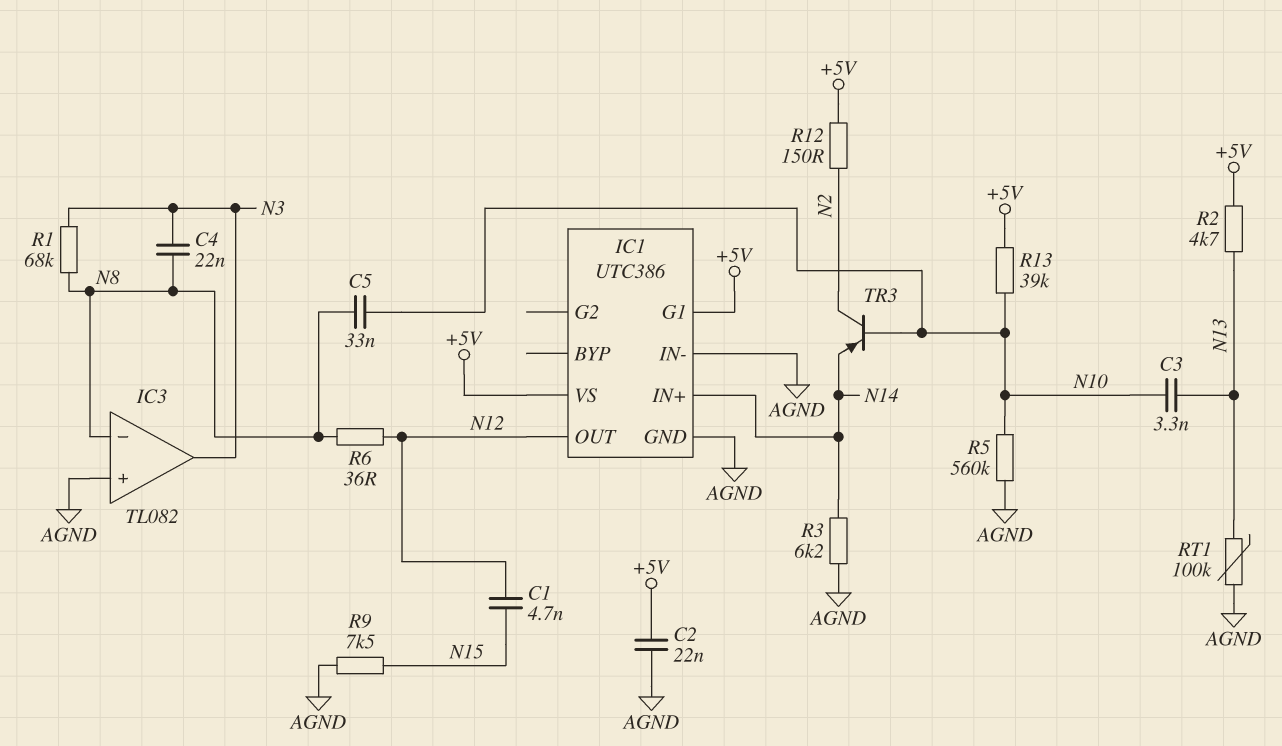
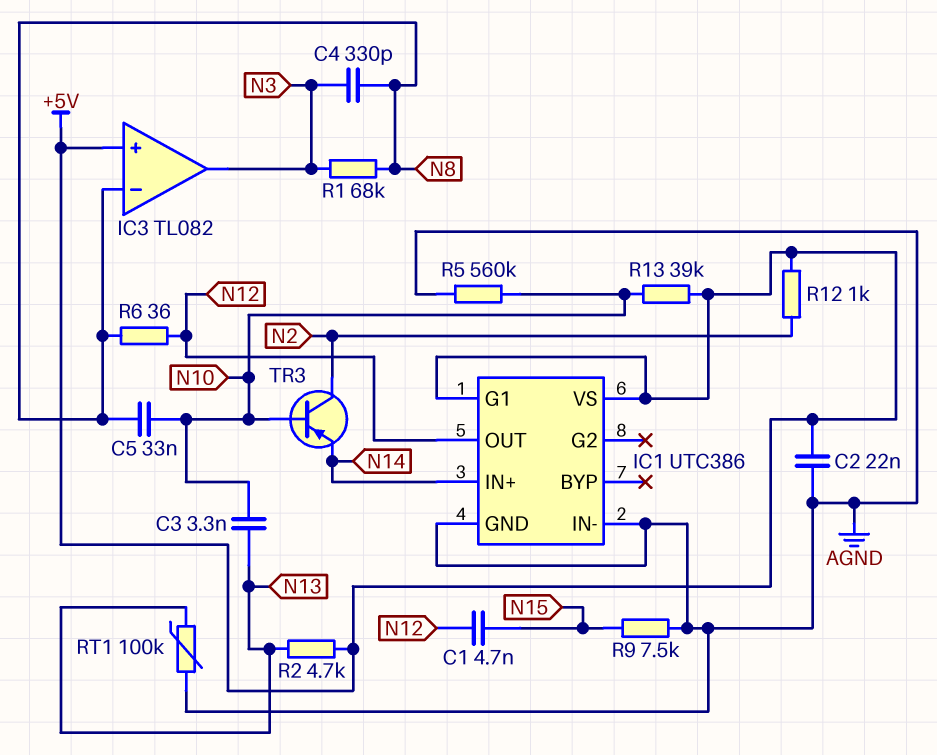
C4: 22nF (N3, N8) -> 330pF (N3, N8)
IC3 pin in+: AGND -> +5V
R3: 6.2k (AGND, N14) -> none
R12: 150 (+5V, N2) -> 1k (+5V, N2)

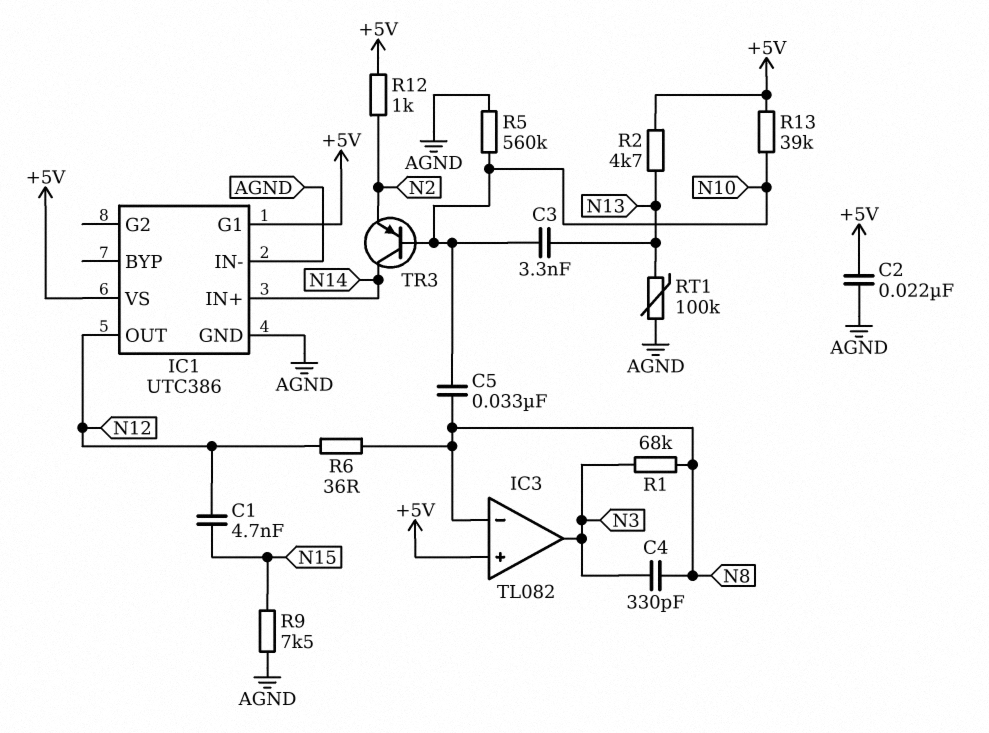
TR3: PNP (B N10, C N2, E N14) -> PNP (B N10, C N14, E N2)

